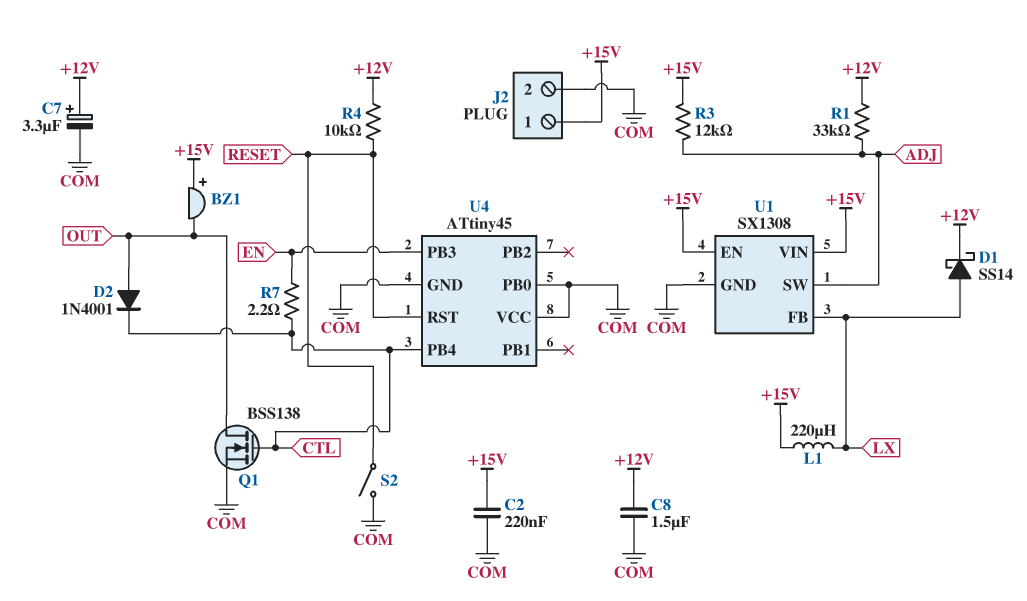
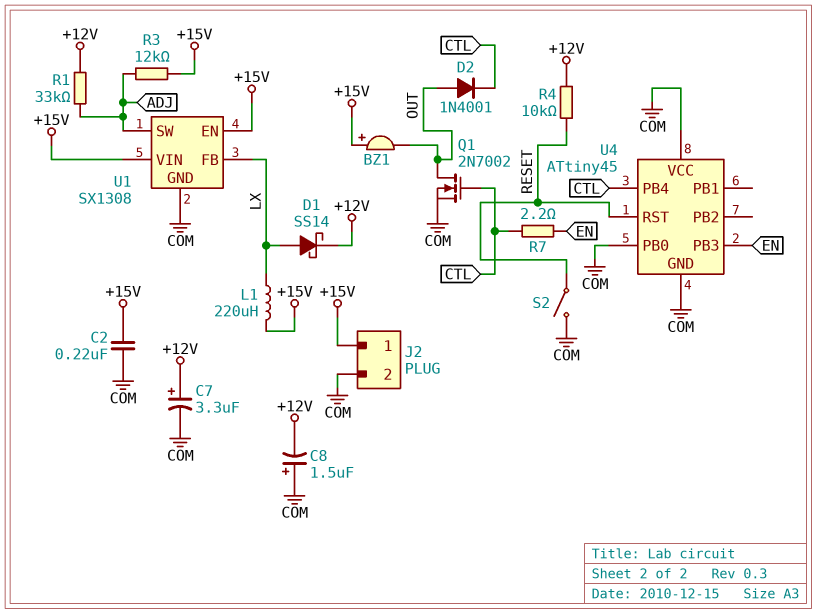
C8: 1.5uF (+12V, COM) -> 1.5uF (plus COM, minus +12V)
Q1: NMOS BSS138 (G CTL, D OUT, S COM) -> NMOS 2N7002 (G CTL, D OUT, S COM)

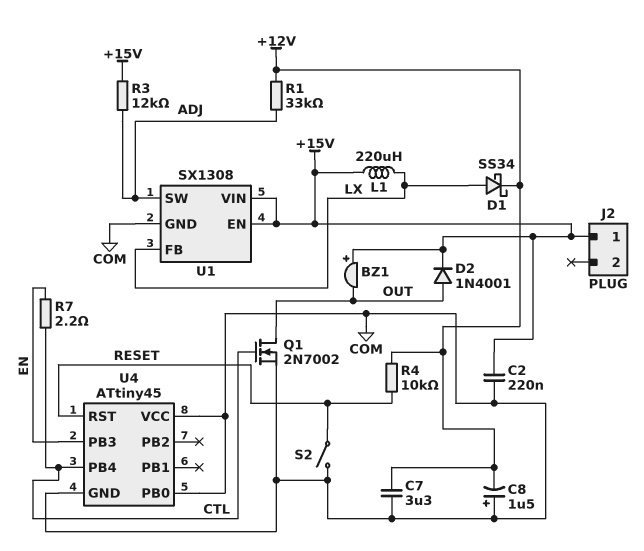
C7: 3.3uF (plus +12V, minus COM) -> 3.3uF (+12V, COM)
D1: schottky SS14 (A LX, K +12V) -> schottky SS34 (A LX, K +12V)
D2: diode 1N4001 (A OUT, K CTL) -> diode 1N4001 (A OUT, K +15V)
J2 pin 2: COM -> none

